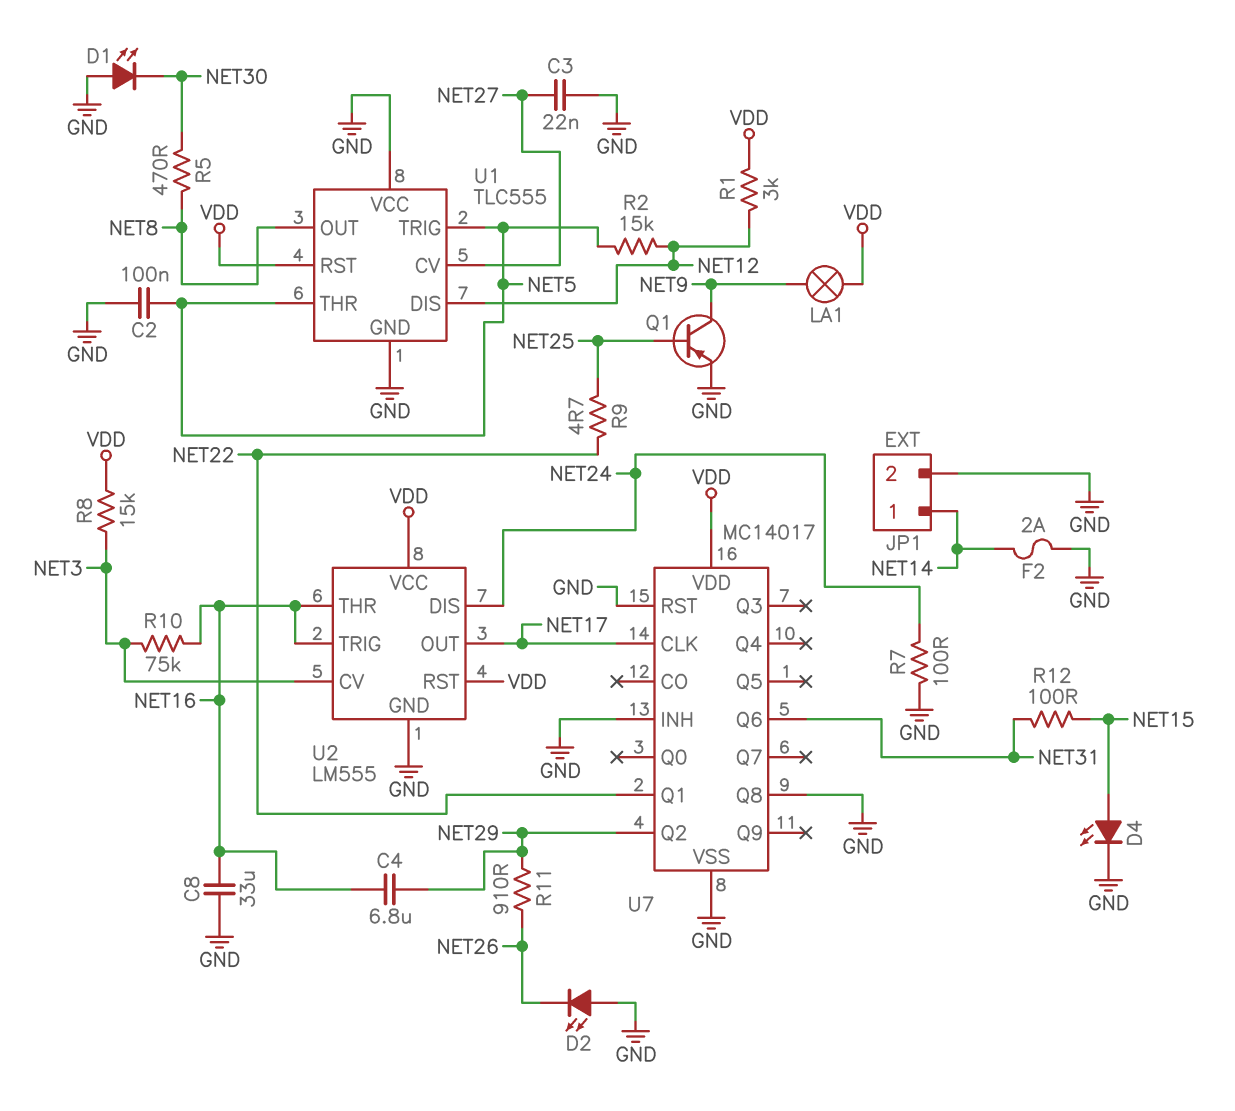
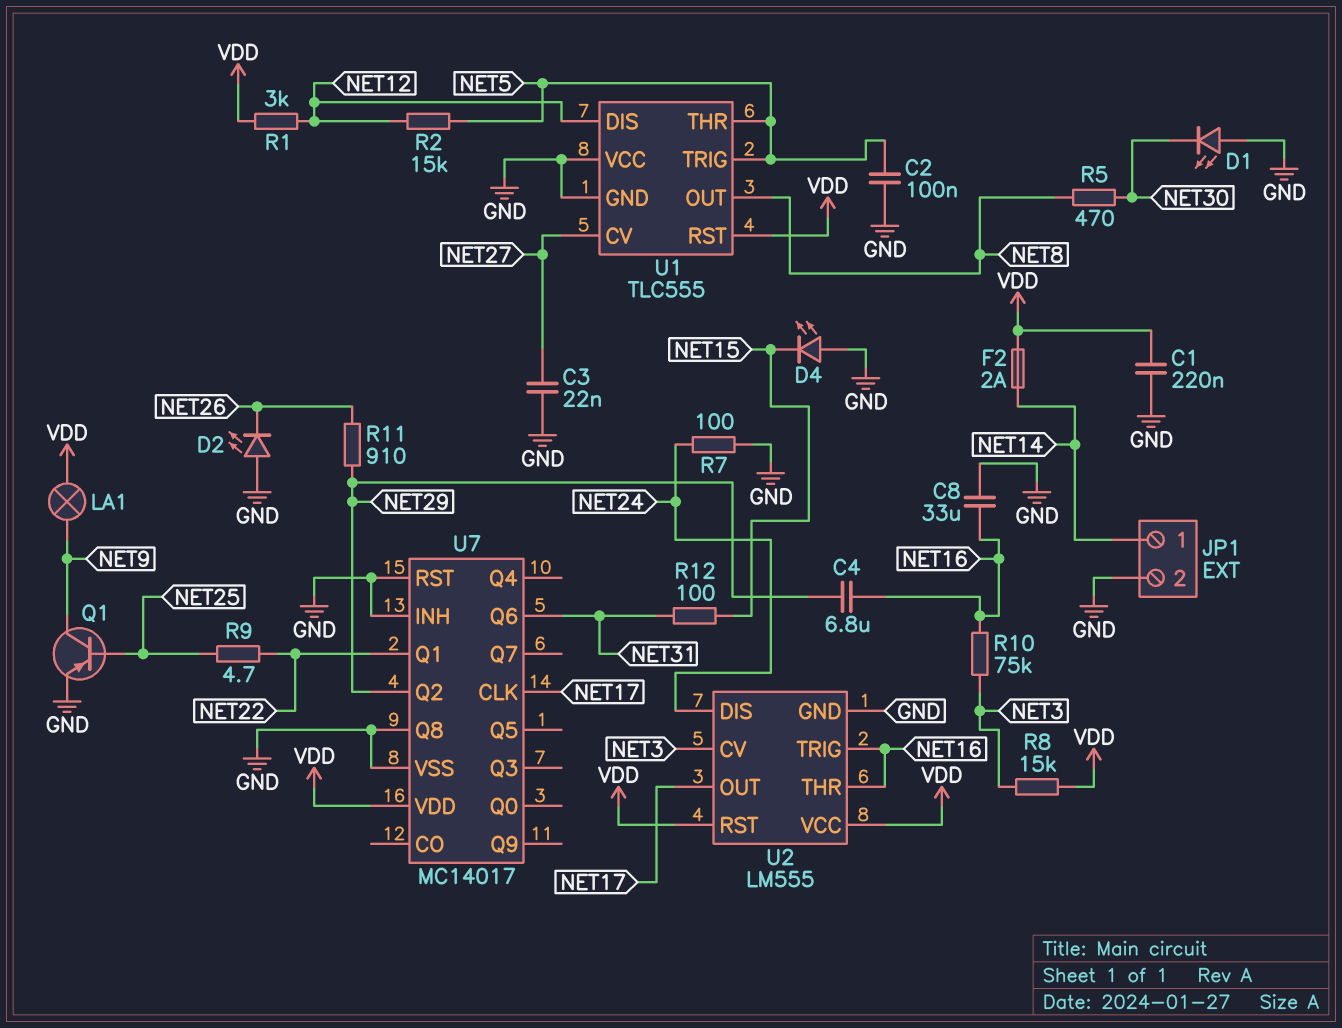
C1: none -> 220nF (GND, VDD)
D4: LED (A NET15, K GND) -> LED (A GND, K NET15)
F2: 2A (GND, NET14) -> 2A (NET14, VDD)

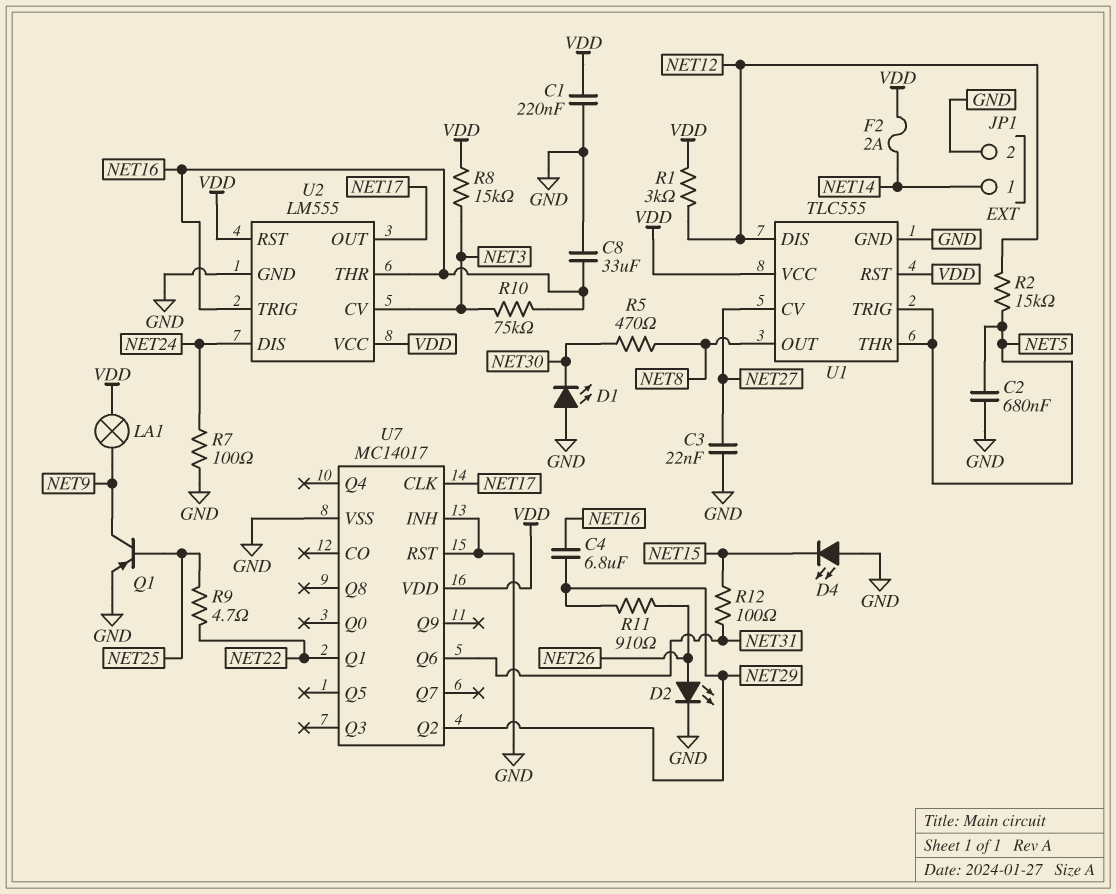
C2: 100nF (GND, NET5) -> 680nF (GND, NET5)
D2: LED (A GND, K NET26) -> LED (A NET26, K GND)
U1 pin VCC: GND -> VDD
U7 pin Q8: GND -> none

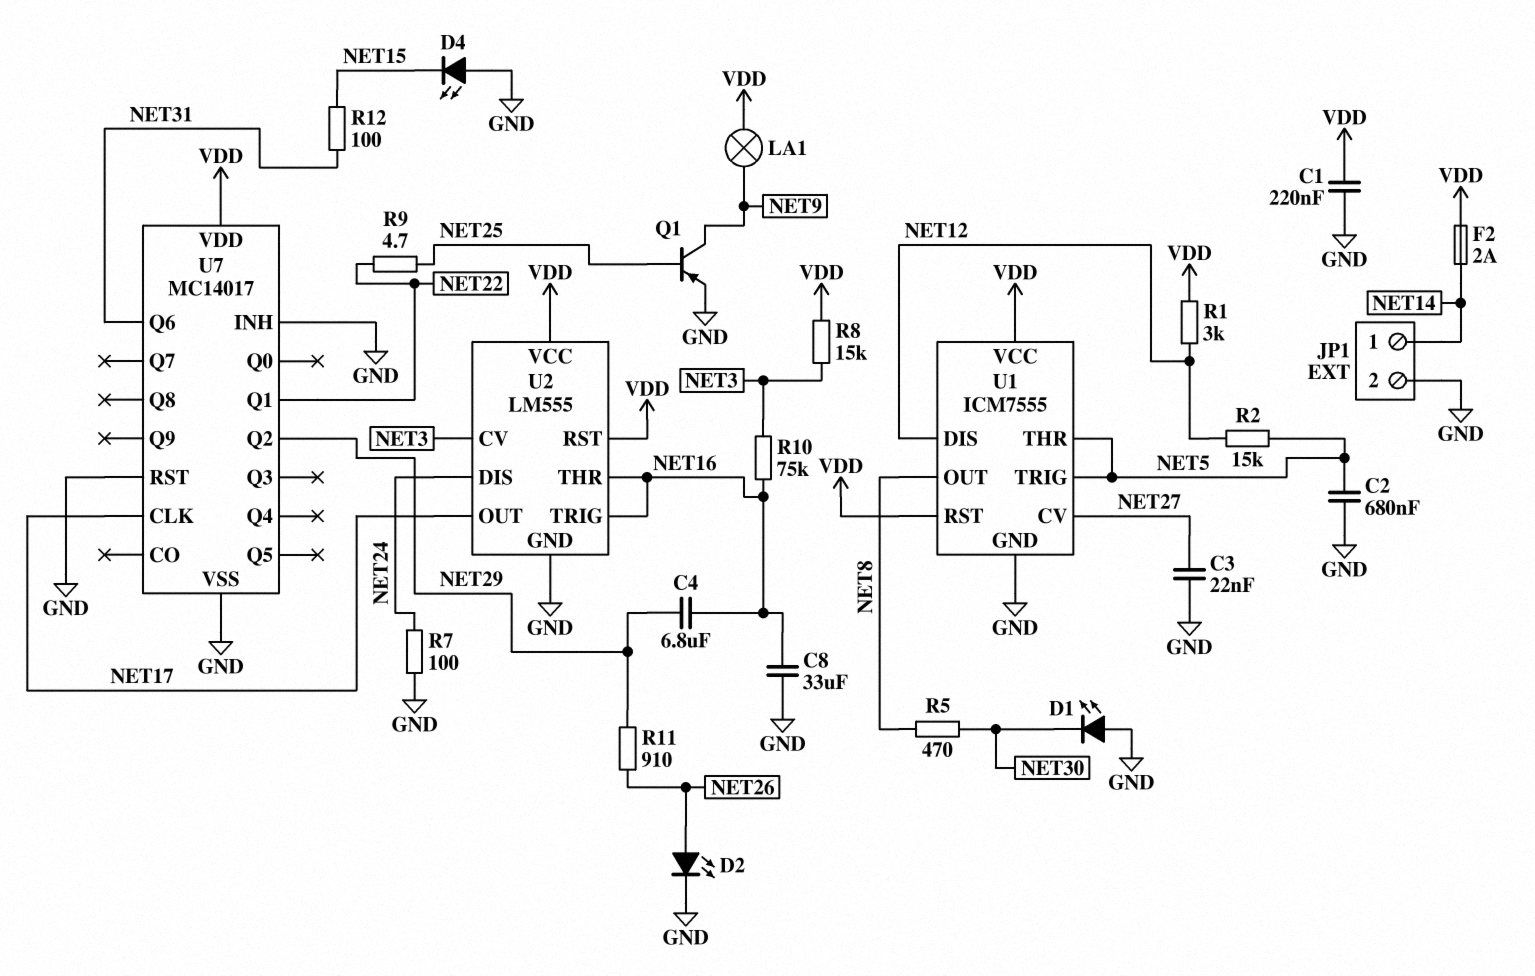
U1: TLC555 -> ICM7555

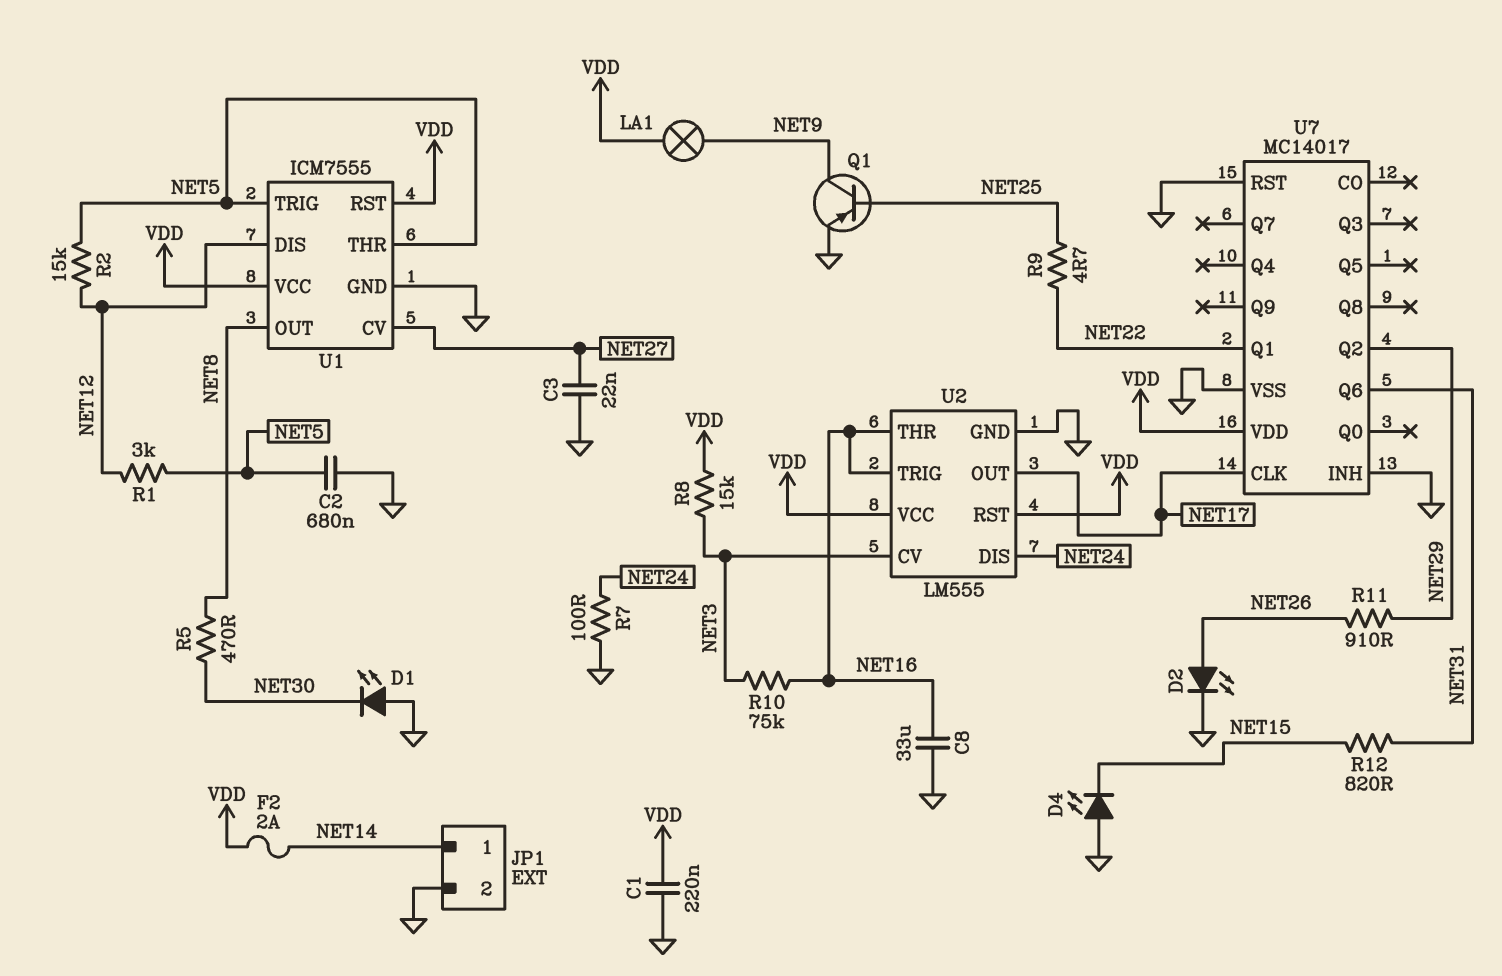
C4: 6.8uF (NET16, NET29) -> none
R1: 3k (NET12, VDD) -> 3k (NET5, NET12)
R12: 100 (NET15, NET31) -> 820 (NET15, NET31)

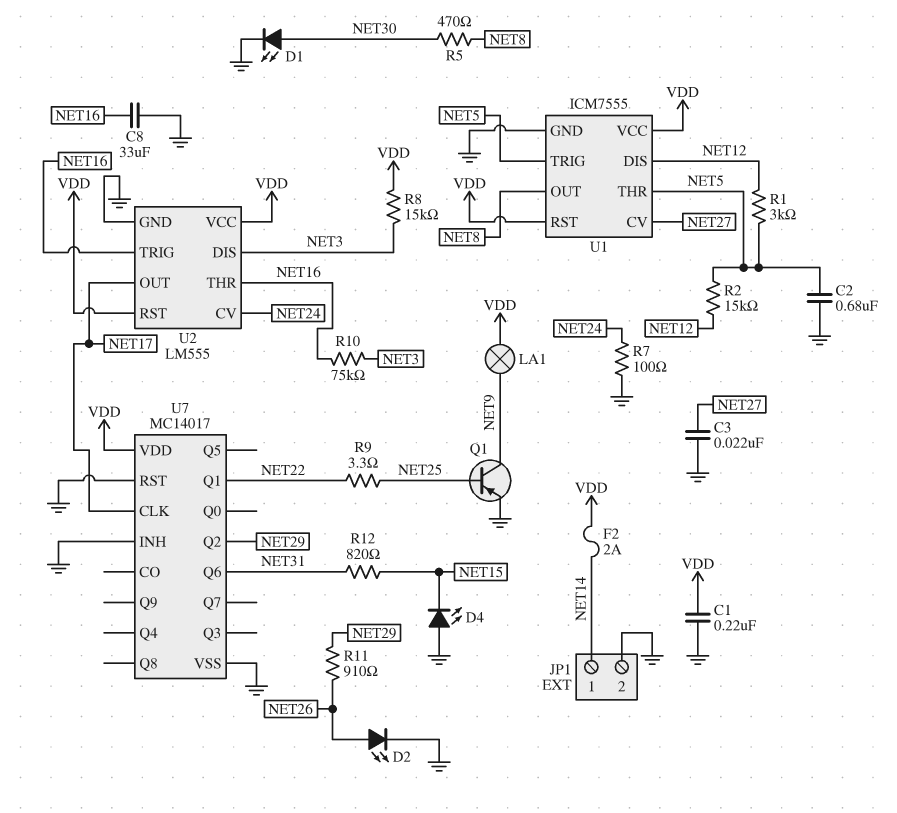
D1: LED (A GND, K NET30) -> LED (A NET30, K GND)
R9: 4.7 (NET22, NET25) -> 3.3 (NET22, NET25)
U2 pin CV: NET3 -> NET24
U2 pin DIS: NET24 -> NET3

